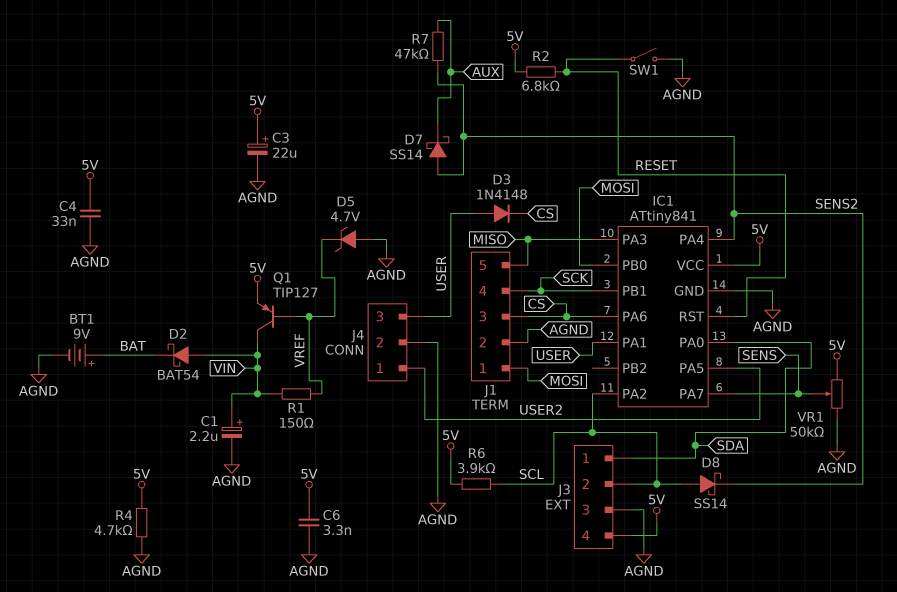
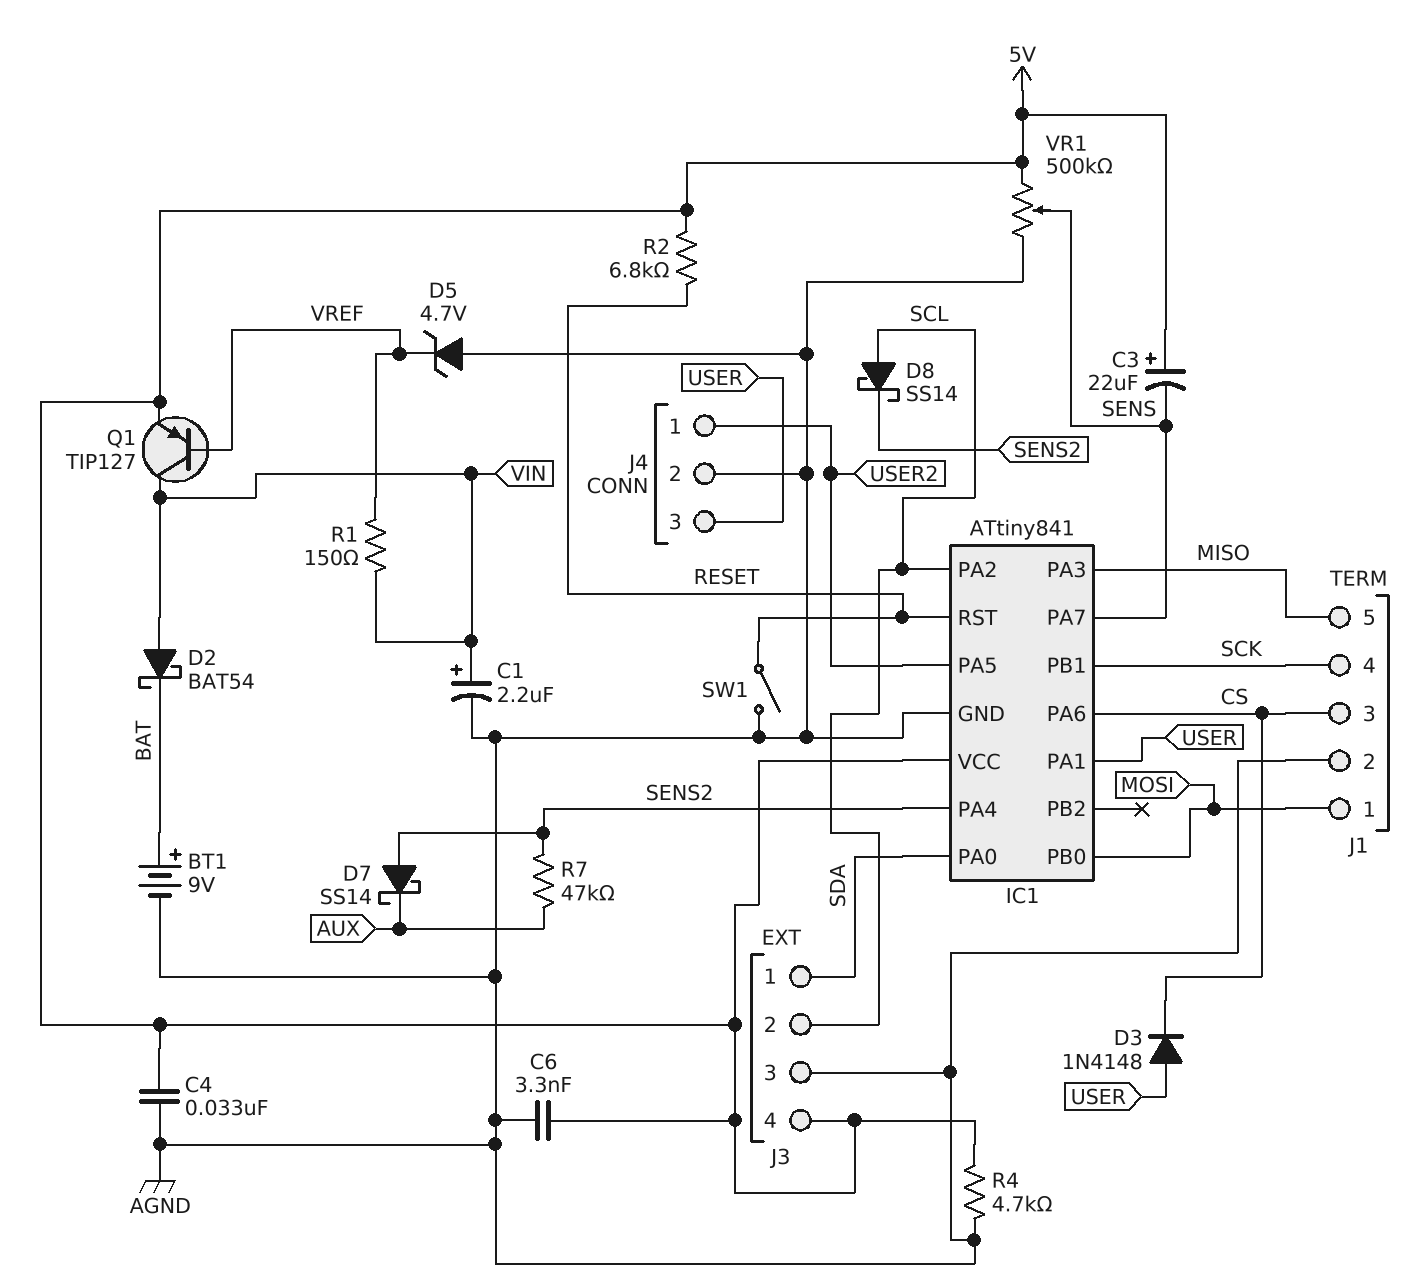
C3: 22uF (plus 5V, minus AGND) -> 22uF (plus 5V, minus SENS)
R6: 3.9k (5V, SCL) -> none
VR1: 50k (5V, AGND, wiper SENS) -> 500k (5V, AGND, wiper SENS)

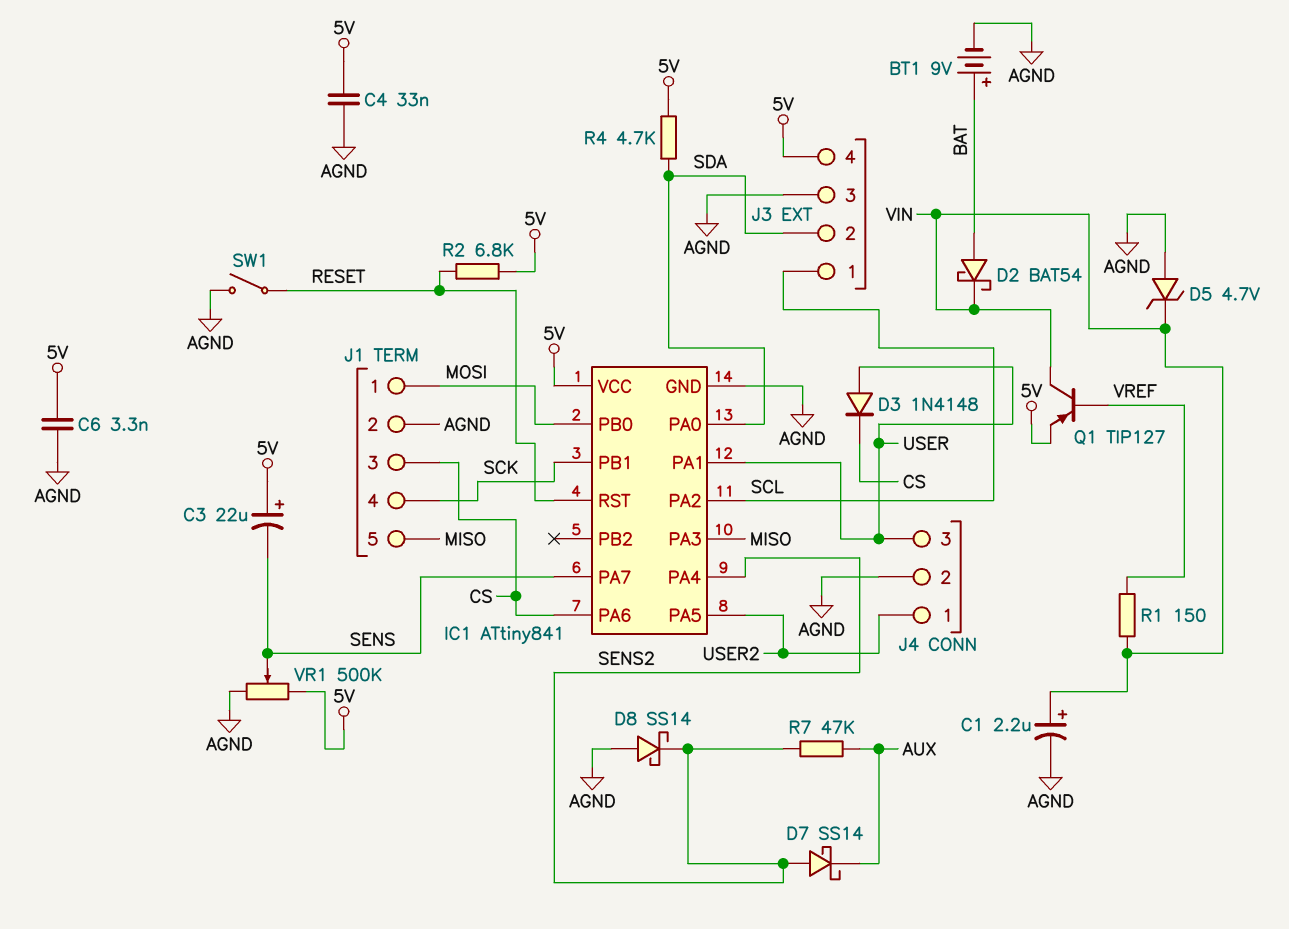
D2: schottky BAT54 (A VIN, K BAT) -> schottky BAT54 (A BAT, K VIN)
D5: zener 4.7V (A AGND, K VREF) -> zener 4.7V (A AGND, K VIN)
D8: schottky SS14 (A SCL, K SENS2) -> schottky SS14 (A AGND, K SENS2)
J3 pin 1: SDA -> SCL
J3 pin 2: SCL -> SDA
R4: 4.7k (5V, AGND) -> 4.7k (5V, SDA)

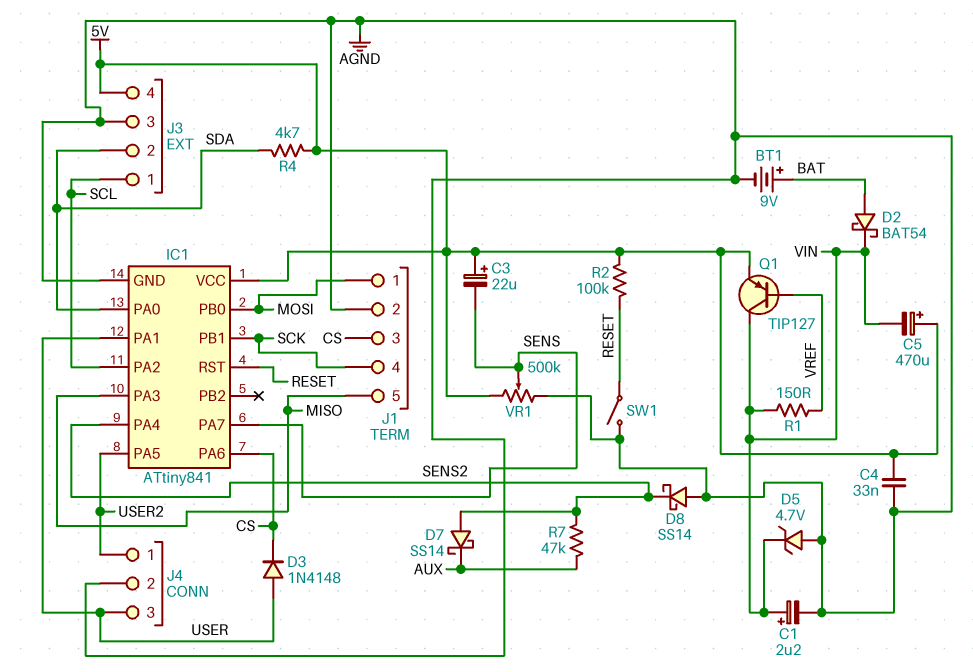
C5: none -> 470uF (plus 5V, minus VIN)
C6: 3.3nF (5V, AGND) -> none
R2: 6.8k (5V, RESET) -> 100k (5V, RESET)

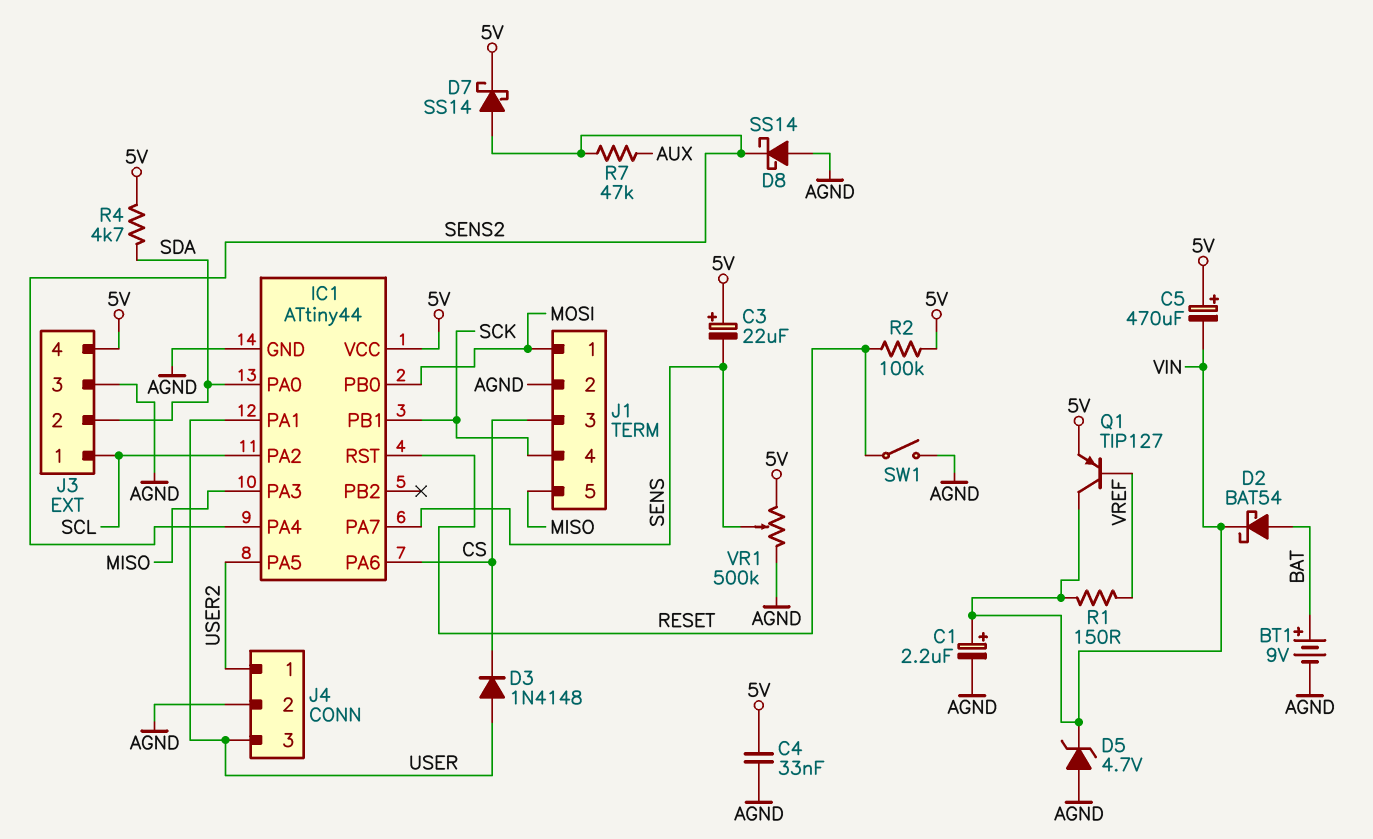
D7: schottky SS14 (A SENS2, K AUX) -> schottky SS14 (A SENS2, K 5V)
IC1: ATtiny841 -> ATtiny44

